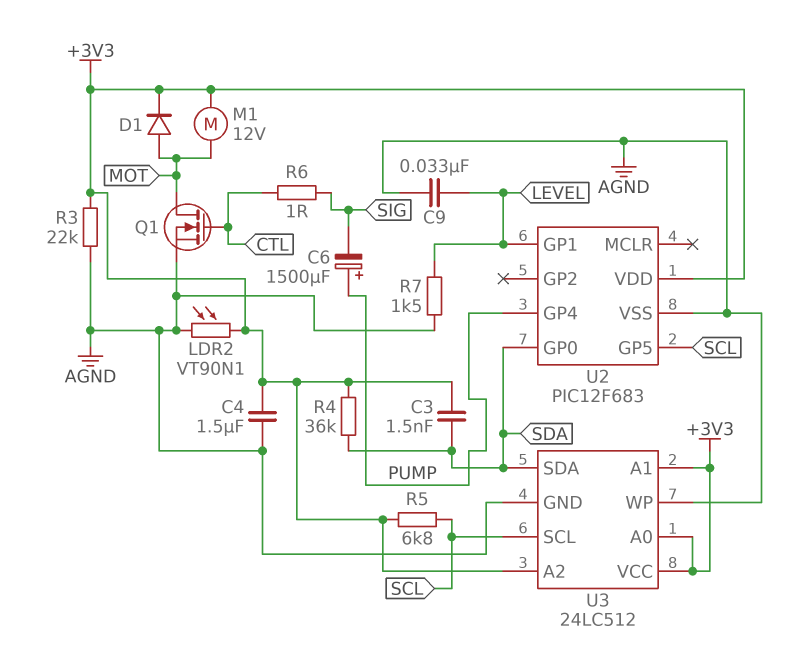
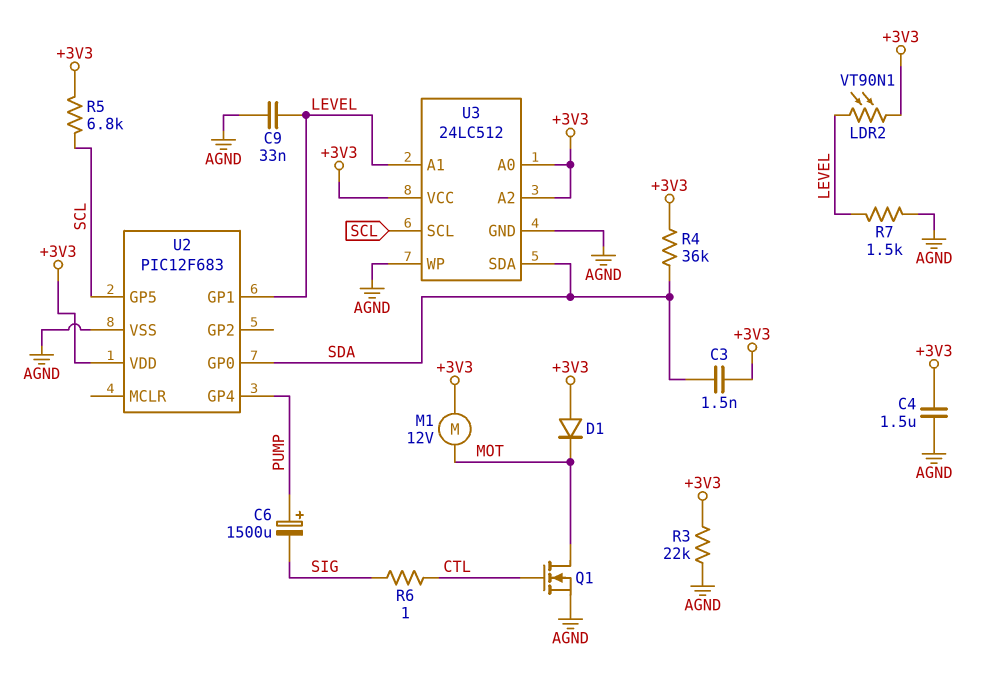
D1: diode (A MOT, K +3V3) -> diode (A +3V3, K MOT)
LDR2: VT90N1 (+3V3, AGND) -> VT90N1 (+3V3, LEVEL)
U3 pin A1: +3V3 -> LEVEL

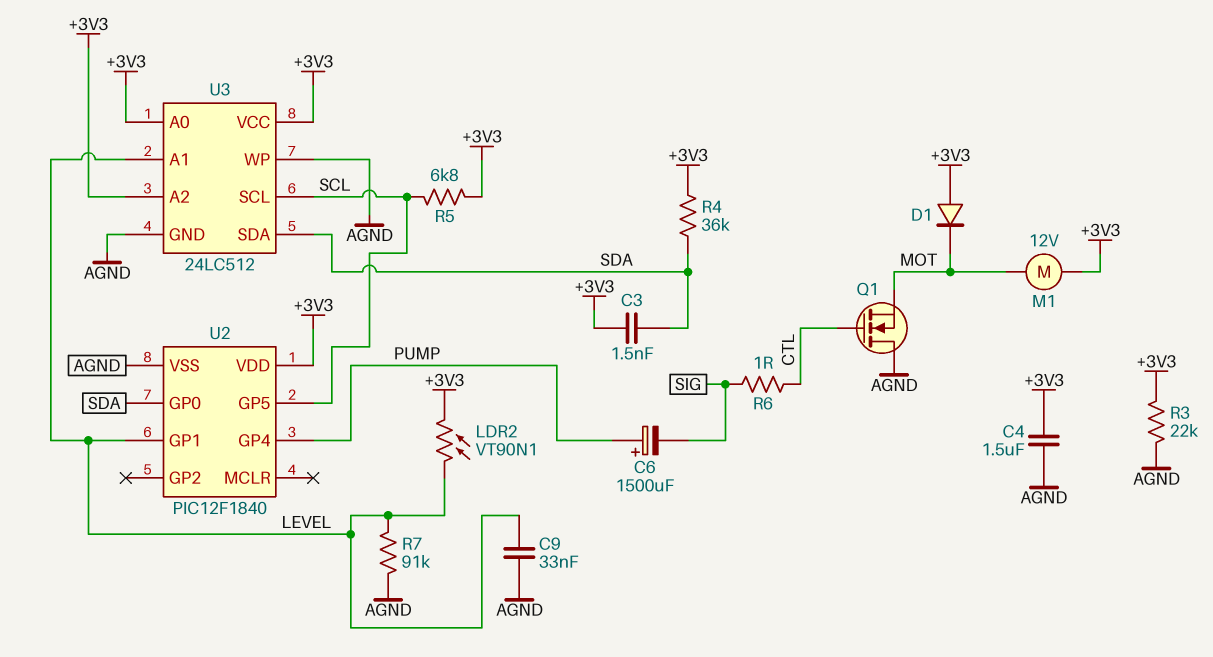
Q1: NMOS (G CTL, D MOT, S AGND) -> NMOS (G CTL, D AGND, S MOT)
R7: 1.5k (AGND, LEVEL) -> 91k (AGND, LEVEL)
U2: PIC12F683 -> PIC12F1840

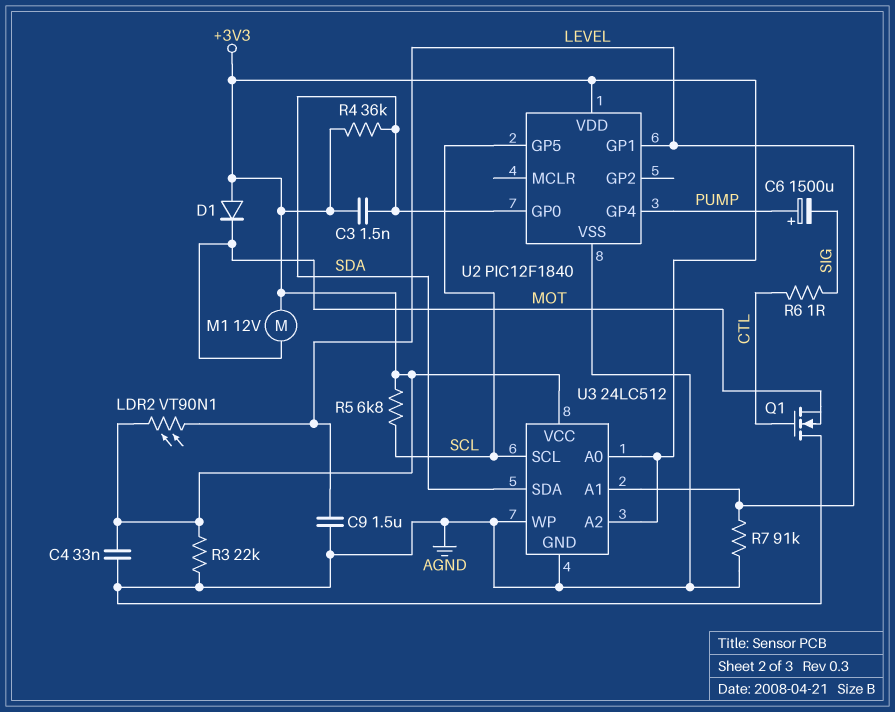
C4: 1.5uF (+3V3, AGND) -> 33nF (+3V3, AGND)
C9: 33nF (AGND, LEVEL) -> 1.5uF (AGND, LEVEL)

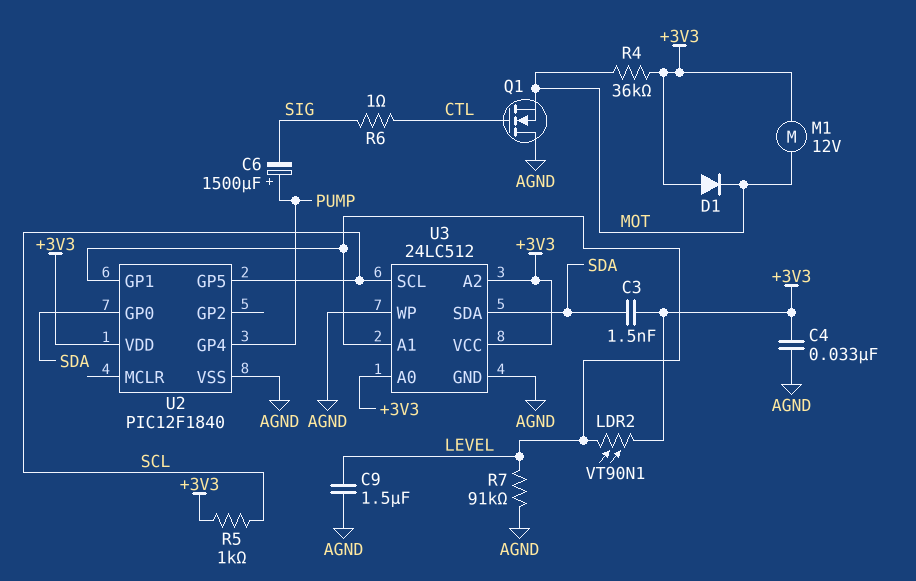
R3: 22k (+3V3, AGND) -> none
R4: 36k (+3V3, SDA) -> 36k (+3V3, MOT)
R5: 6.8k (+3V3, SCL) -> 1k (+3V3, SCL)

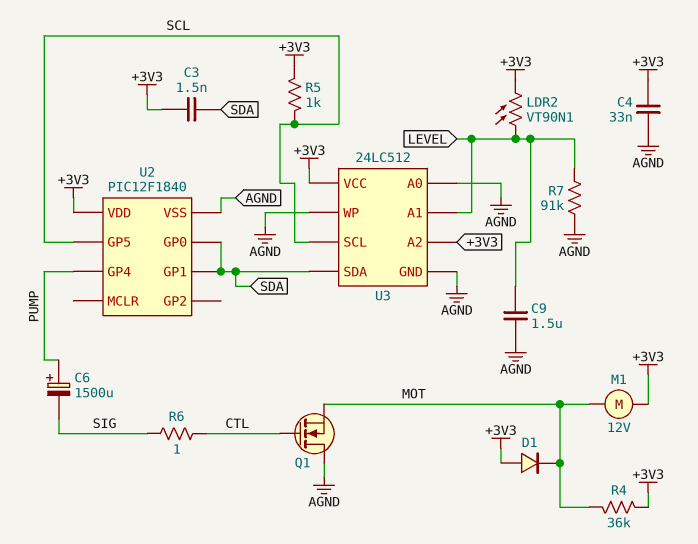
U2 pin GP1: LEVEL -> SDA
U3 pin A0: +3V3 -> AGND

